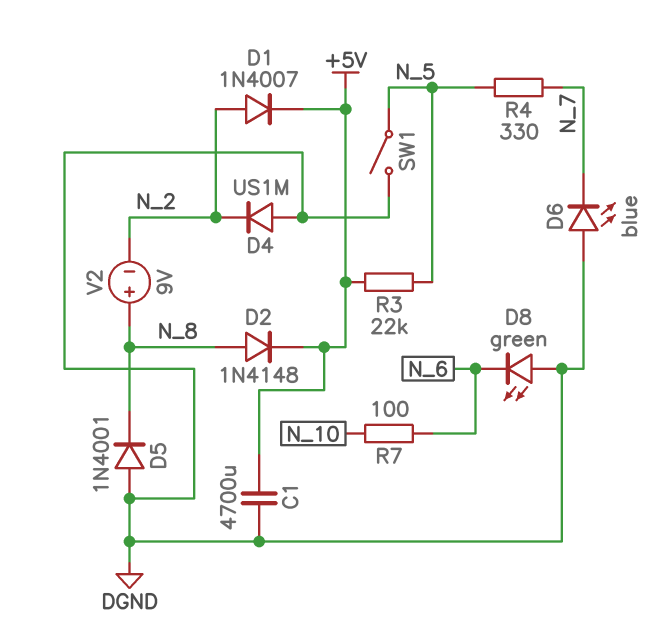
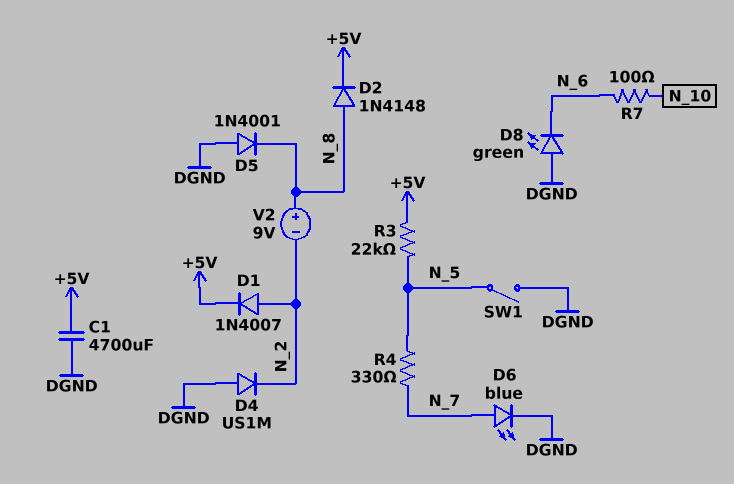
D6: LED blue (A DGND, K N_7) -> LED blue (A N_7, K DGND)

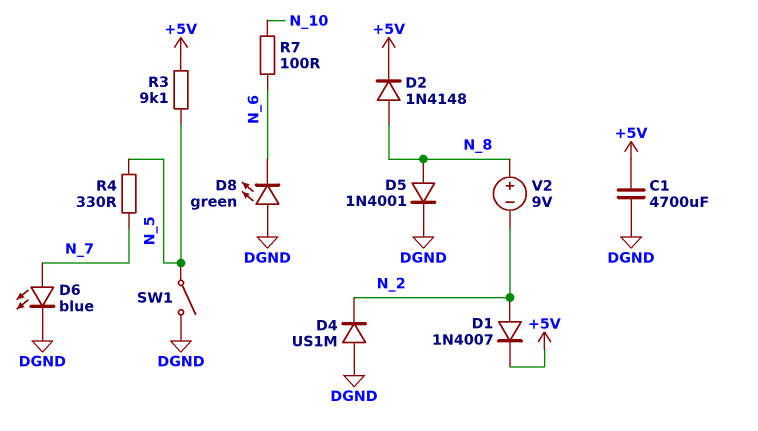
D5: diode 1N4001 (A DGND, K N_8) -> diode 1N4001 (A N_8, K DGND)
R3: 22k (+5V, N_5) -> 9.1k (+5V, N_5)

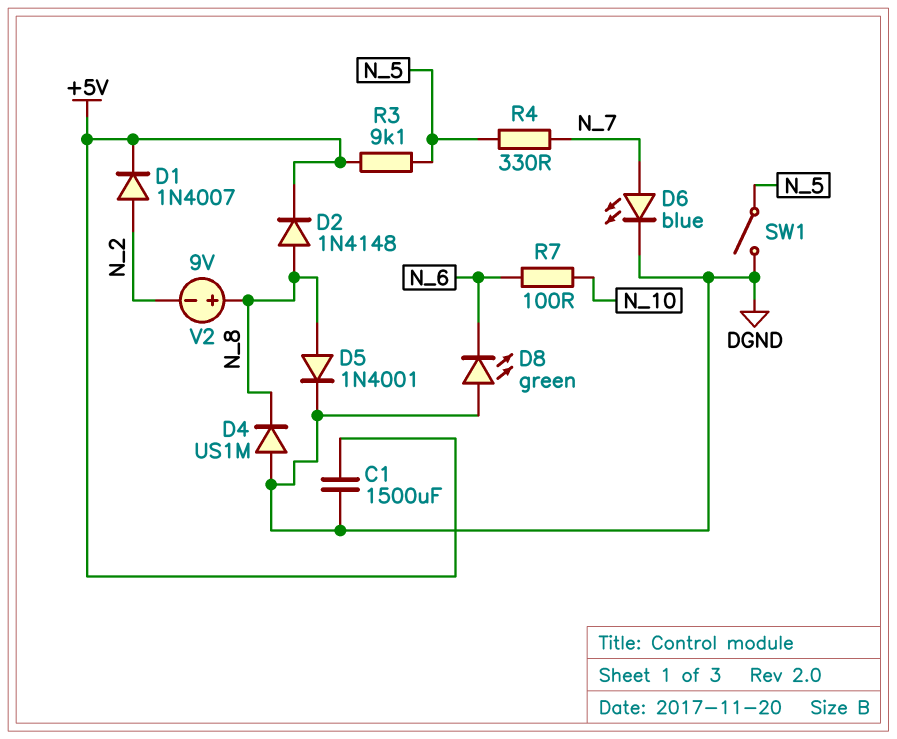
C1: 4700uF (+5V, DGND) -> 1500uF (+5V, DGND)
D4: diode US1M (A DGND, K N_2) -> diode US1M (A DGND, K N_8)

